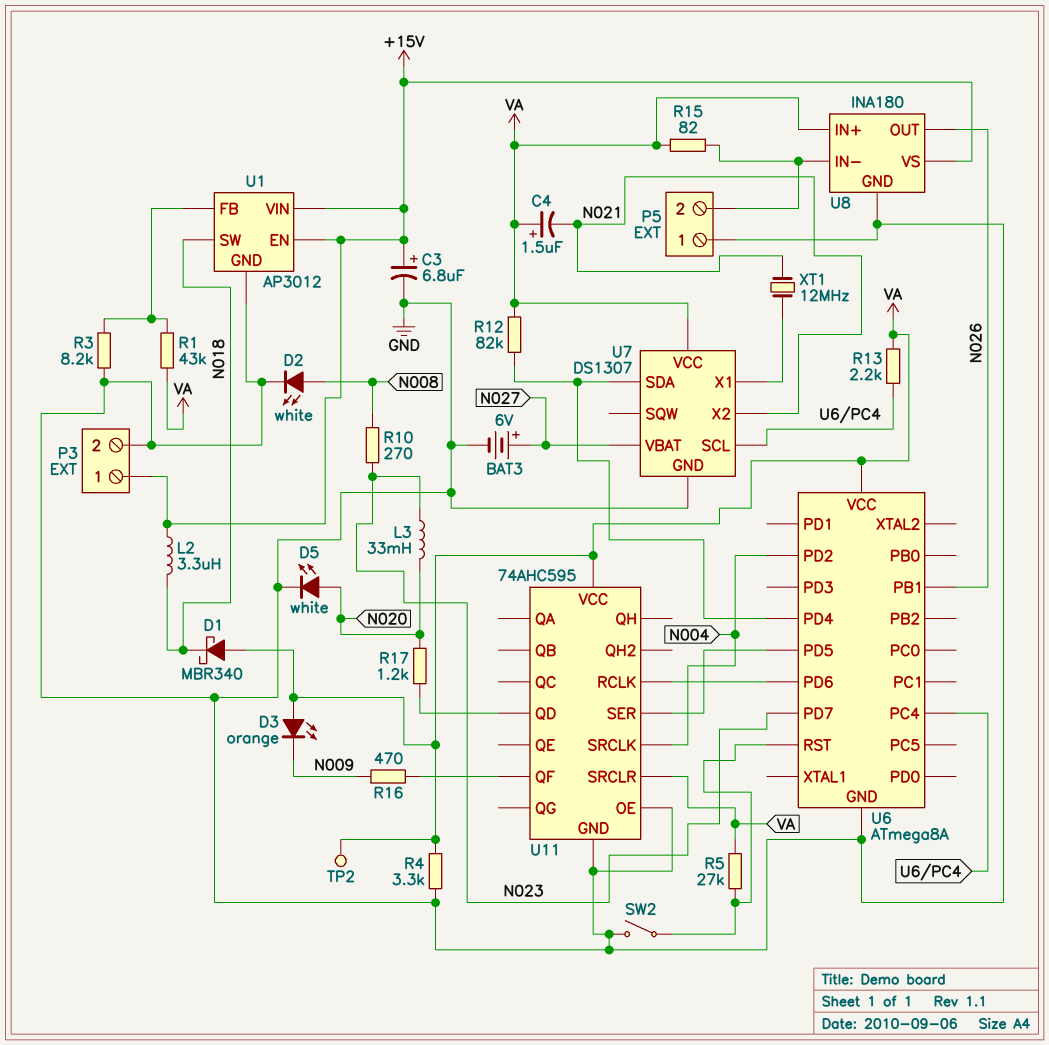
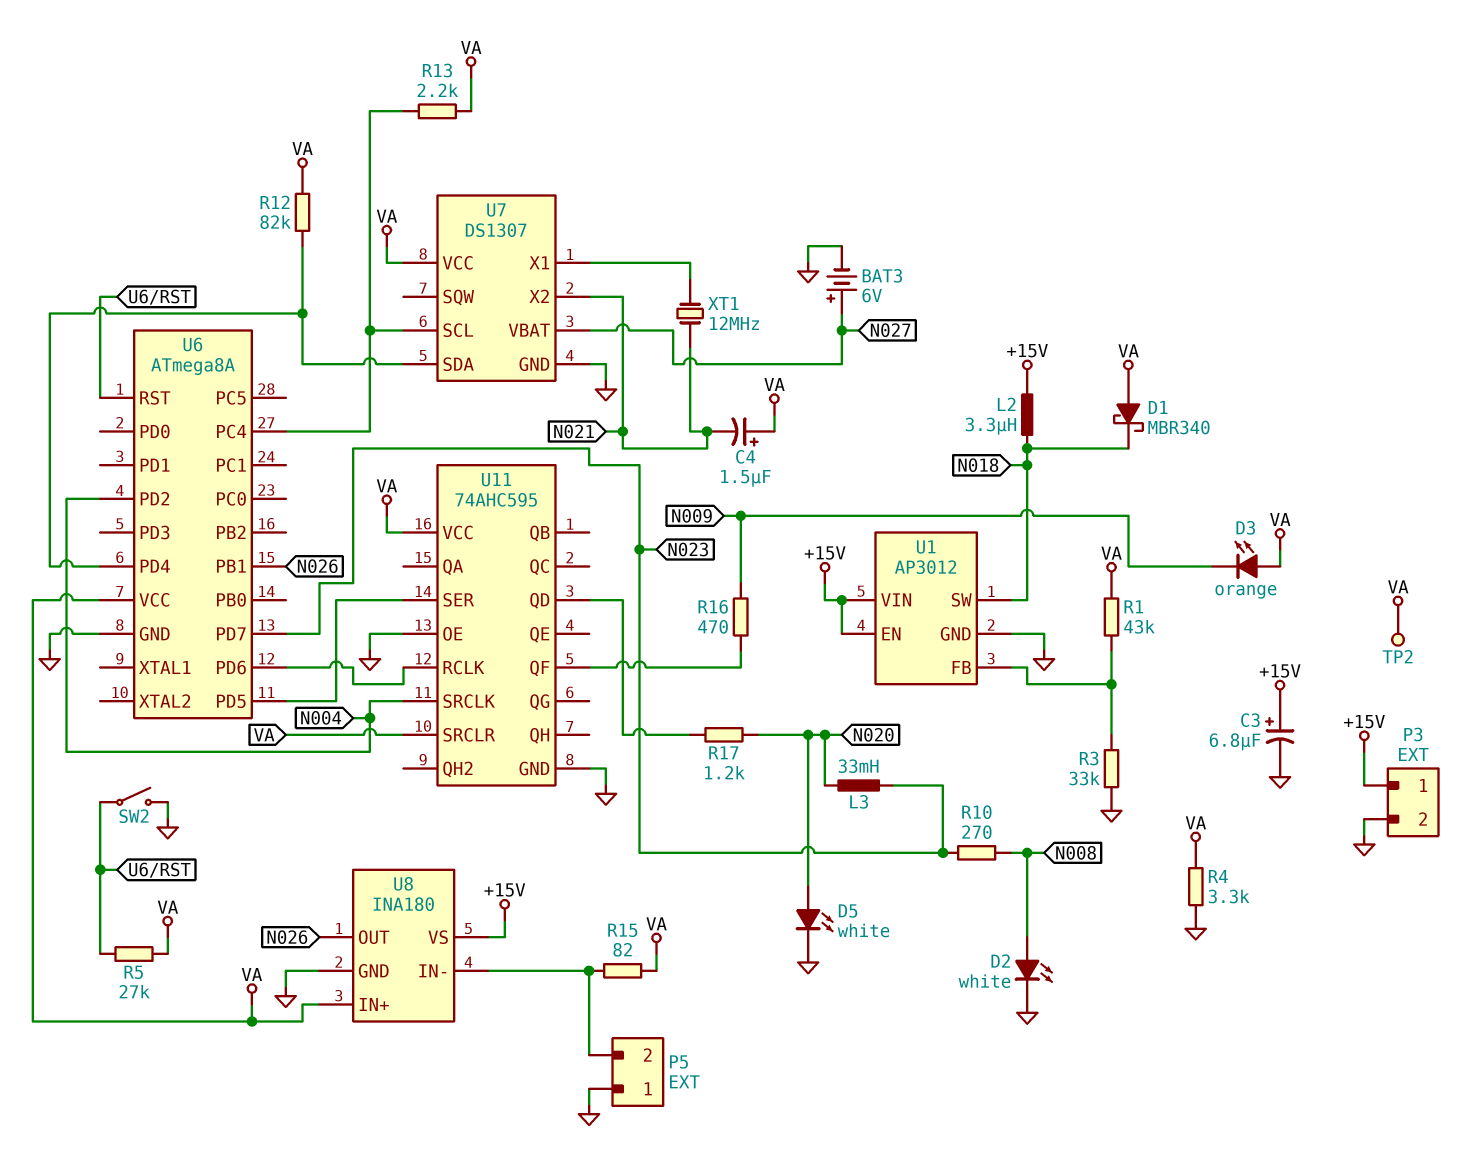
R3: 8.2k (GND, U1/FB) -> 33k (GND, U1/FB)

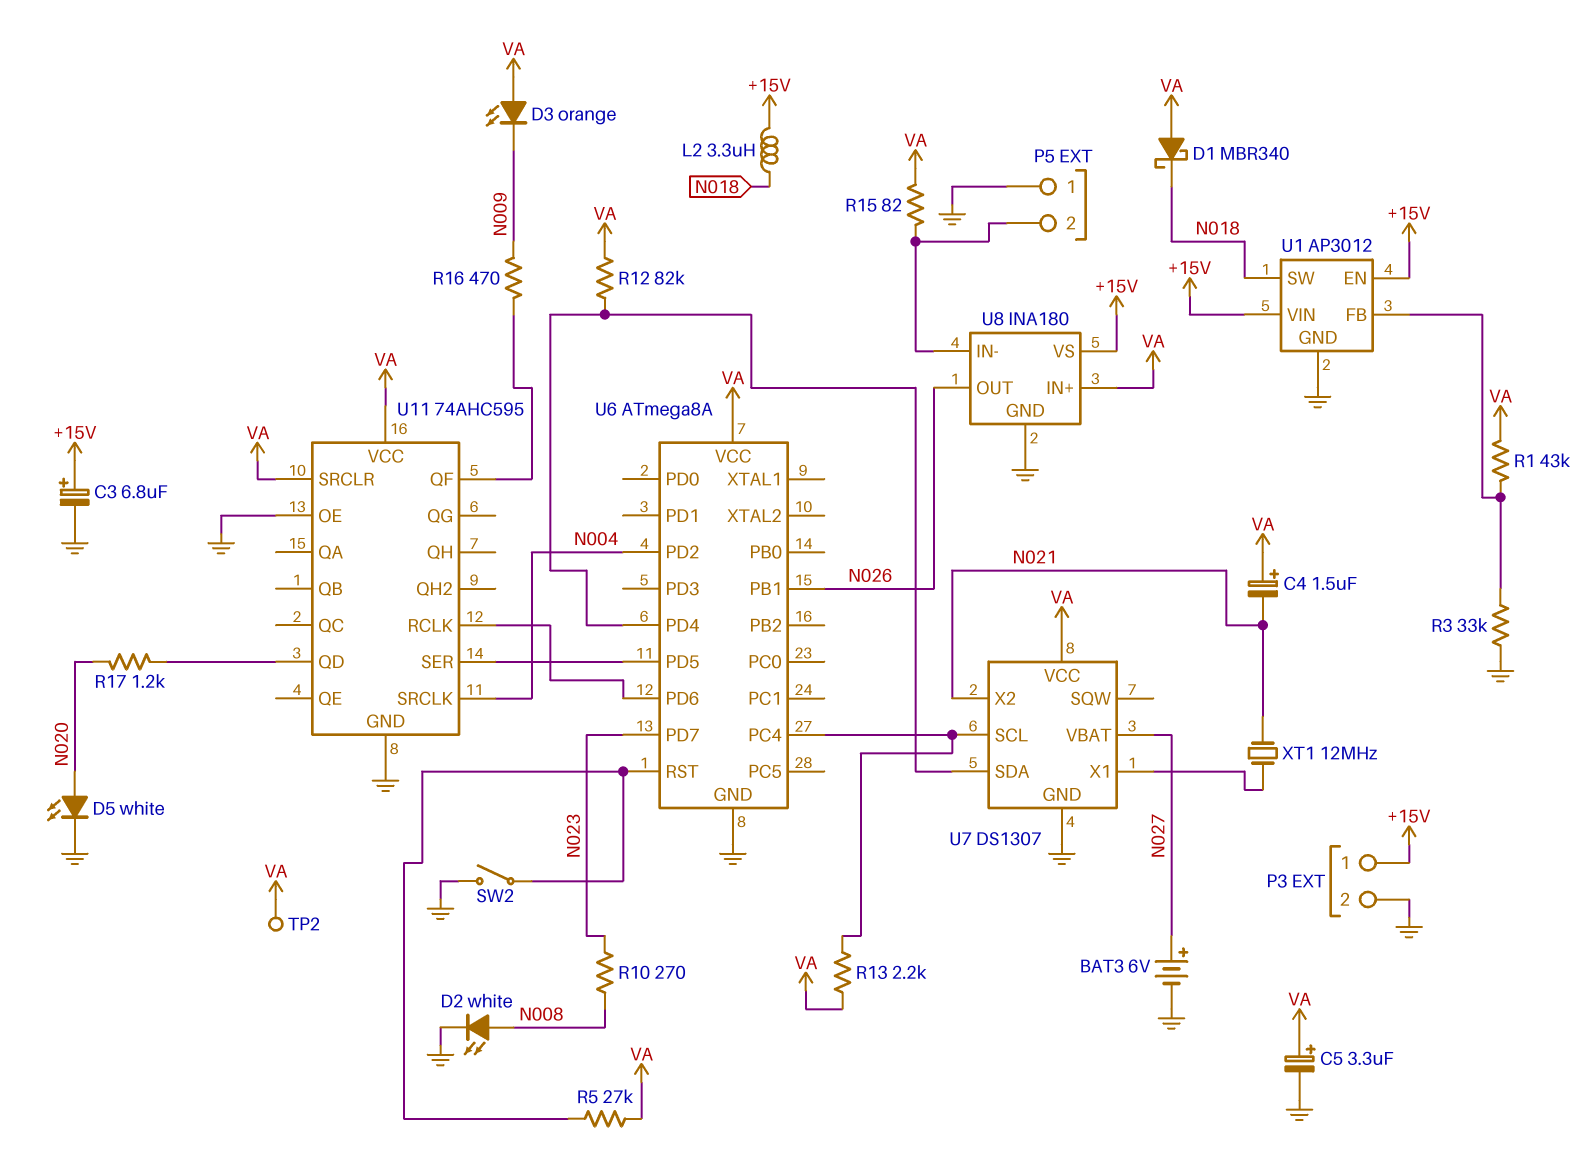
C5: none -> 3.3uF (plus VA, minus GND)
L3: 33mH (N020, N023) -> none
R4: 3.3k (GND, VA) -> none

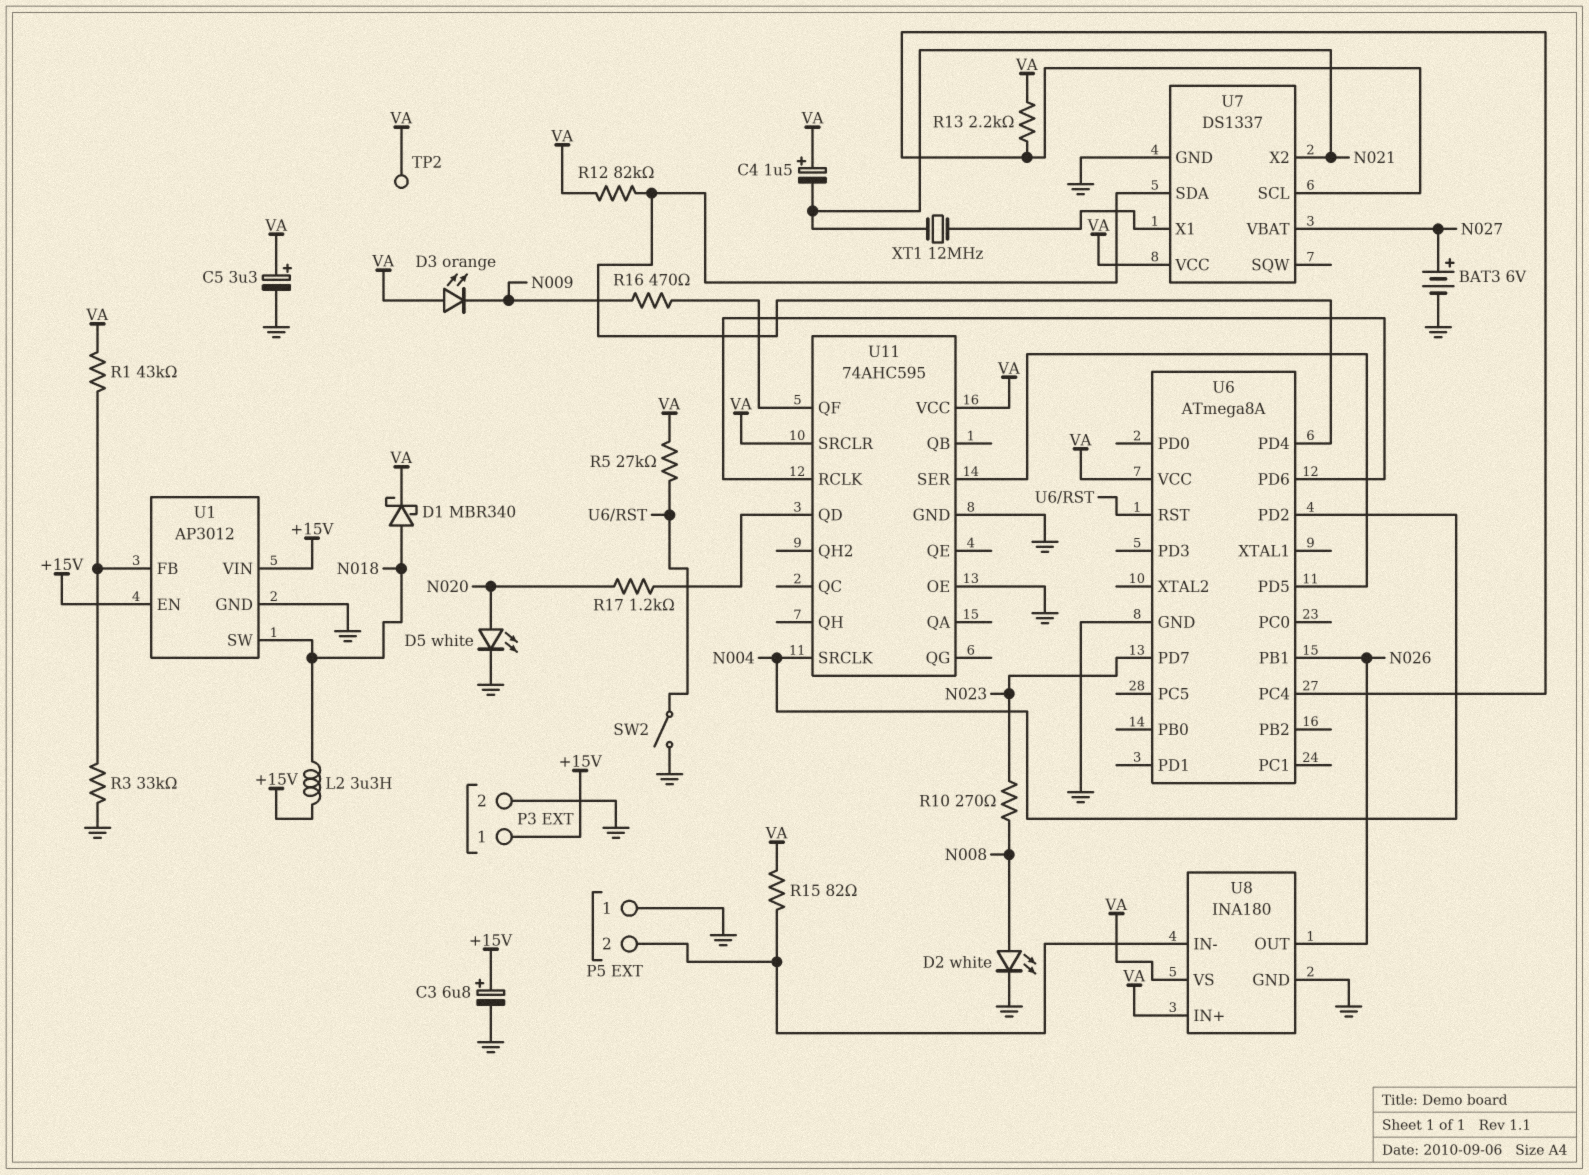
D1: schottky MBR340 (A VA, K N018) -> schottky MBR340 (A N018, K VA)
U7: DS1307 -> DS1337
U8 pin VS: +15V -> VA

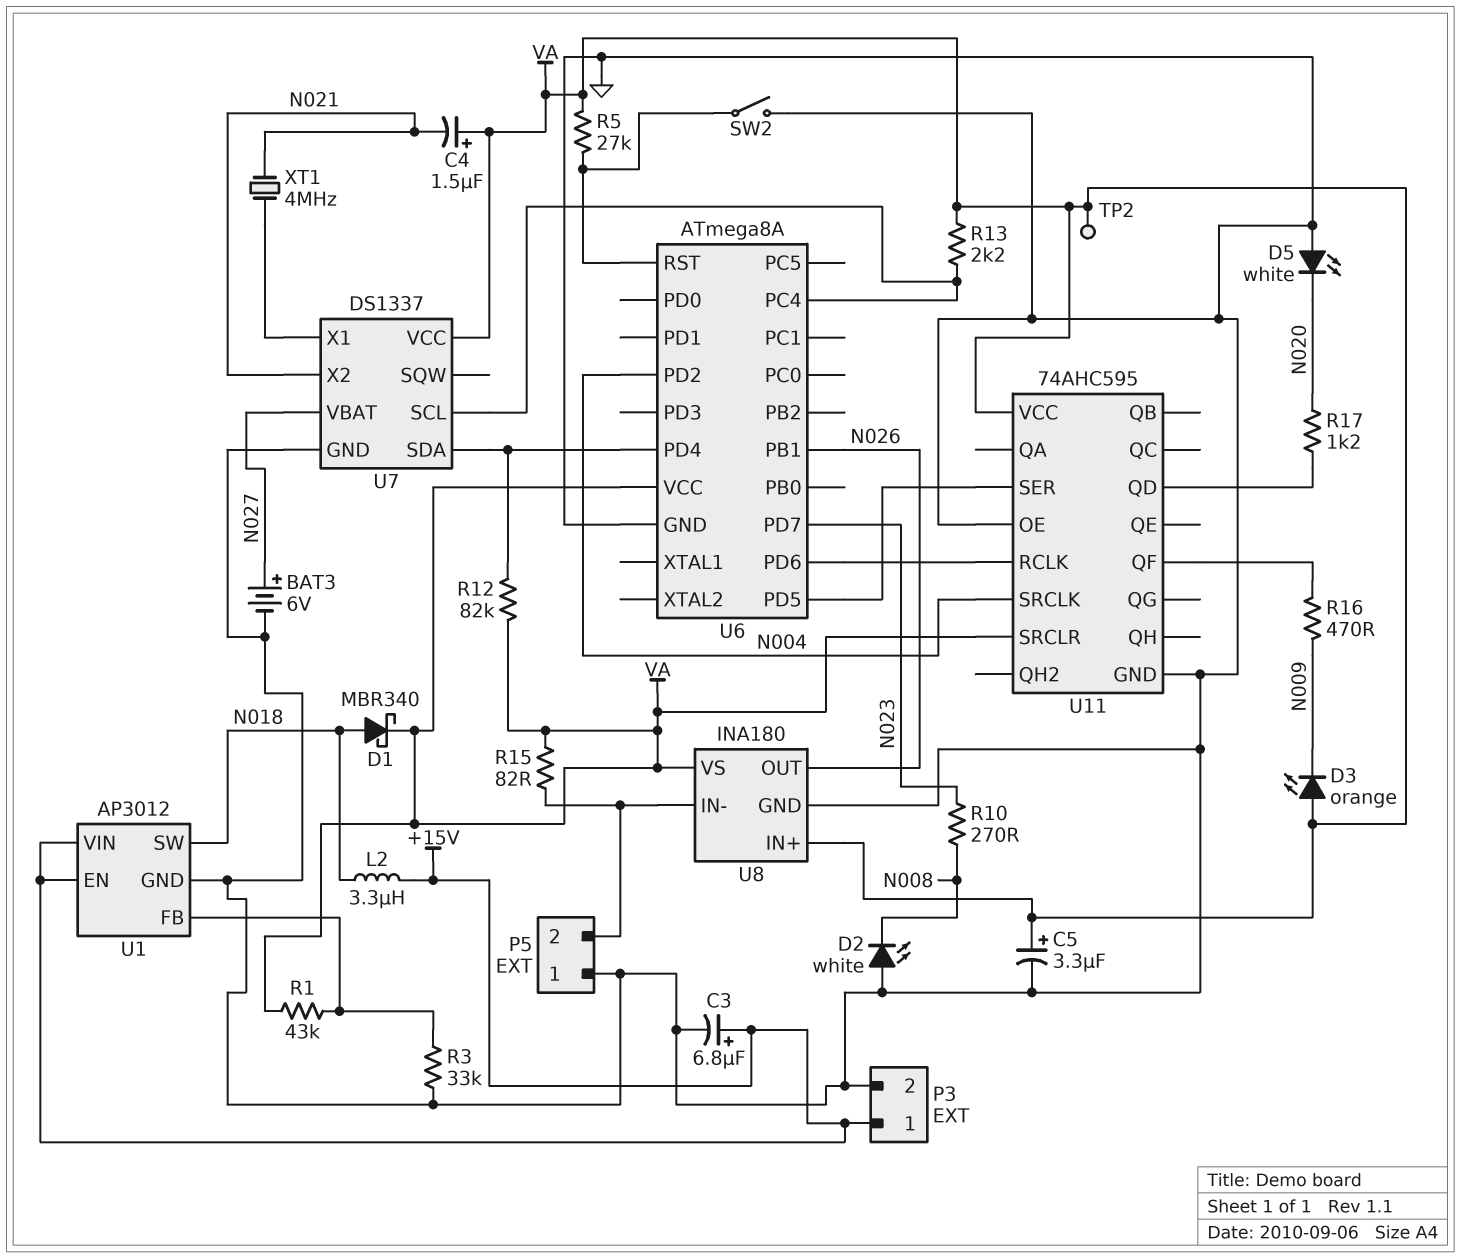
D2: LED white (A N008, K GND) -> LED white (A GND, K N008)
D5: LED white (A N020, K GND) -> LED white (A GND, K N020)
XT1: 12MHz (N021, U7/X1) -> 4MHz (N021, U7/X1)

